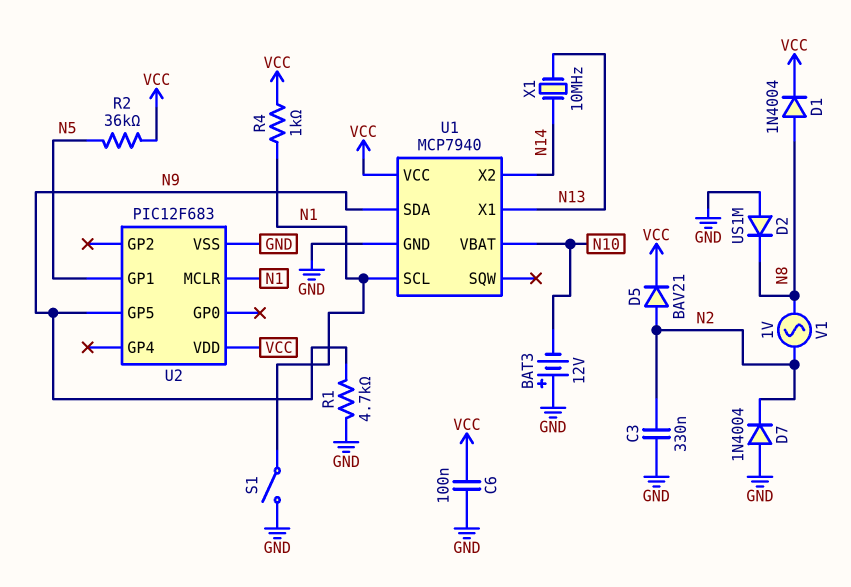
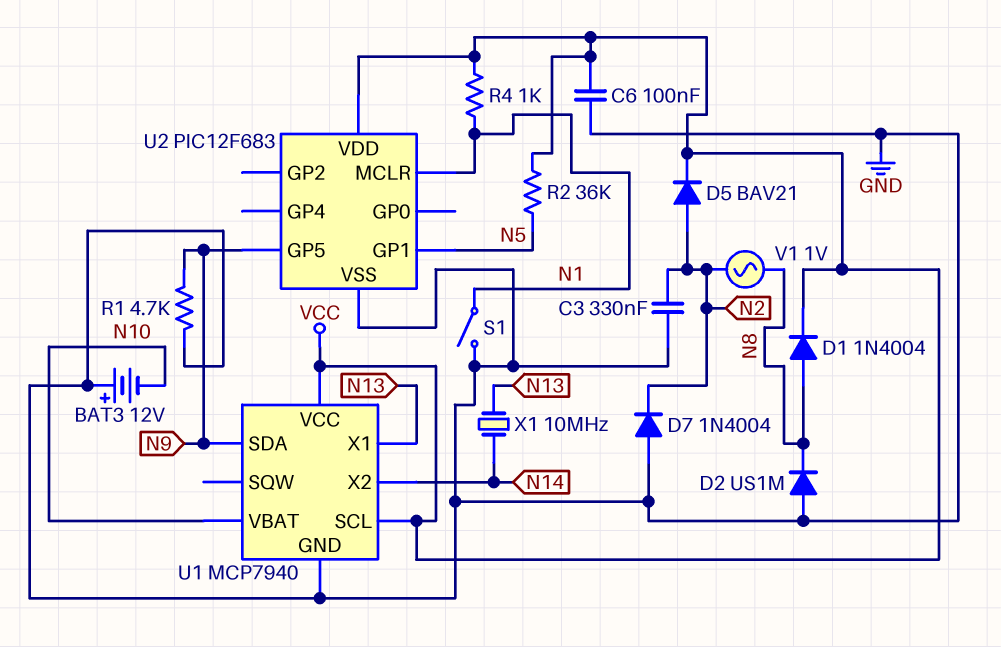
U1 pin SCL: N1 -> VCC

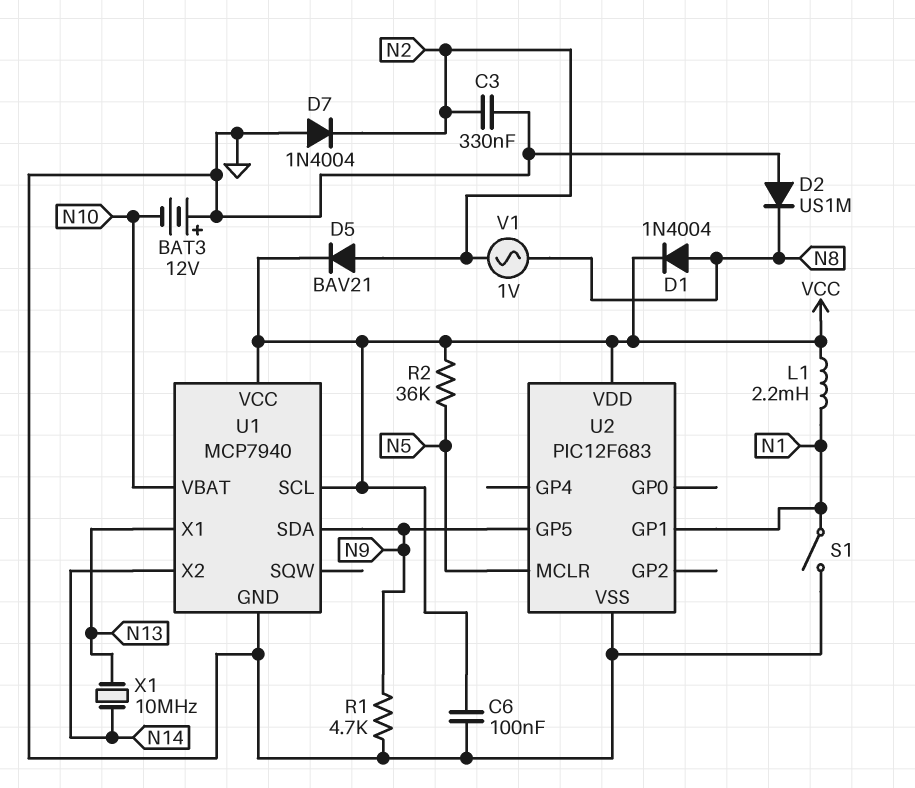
L1: none -> 2.2mH (N1, VCC)
R4: 1k (N1, VCC) -> none
U2 pin GP1: N5 -> N1
U2 pin MCLR: N1 -> N5

